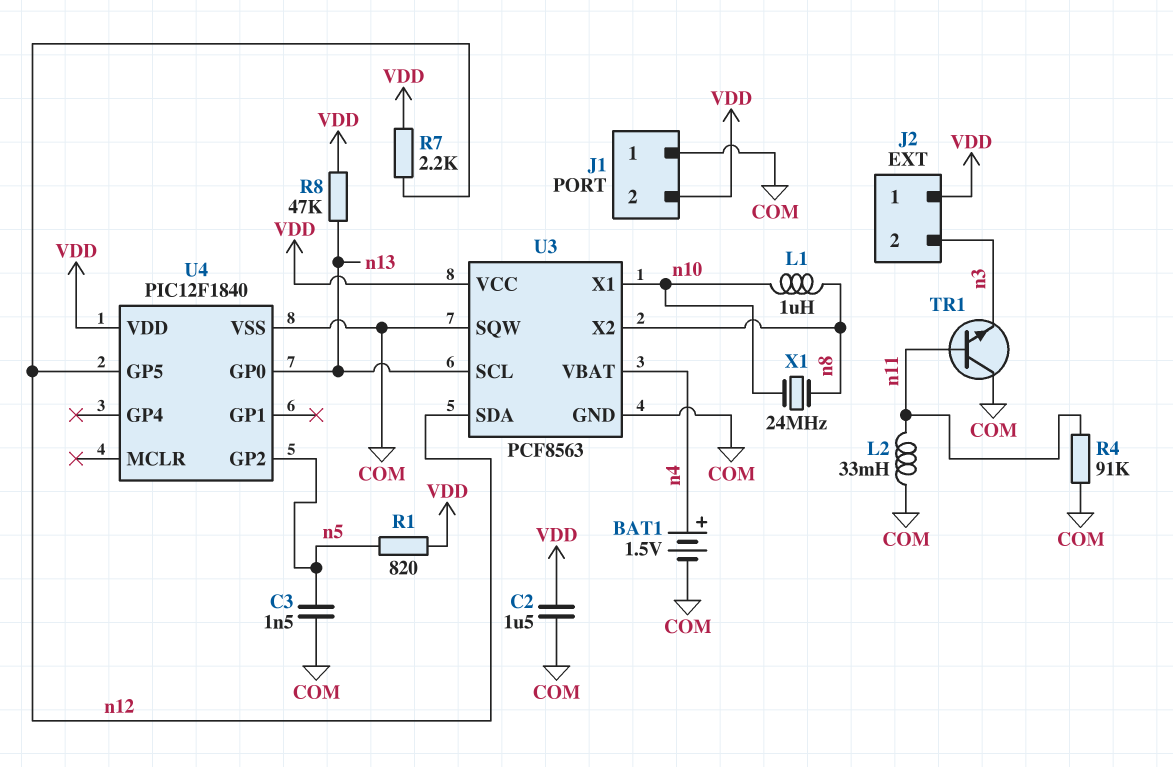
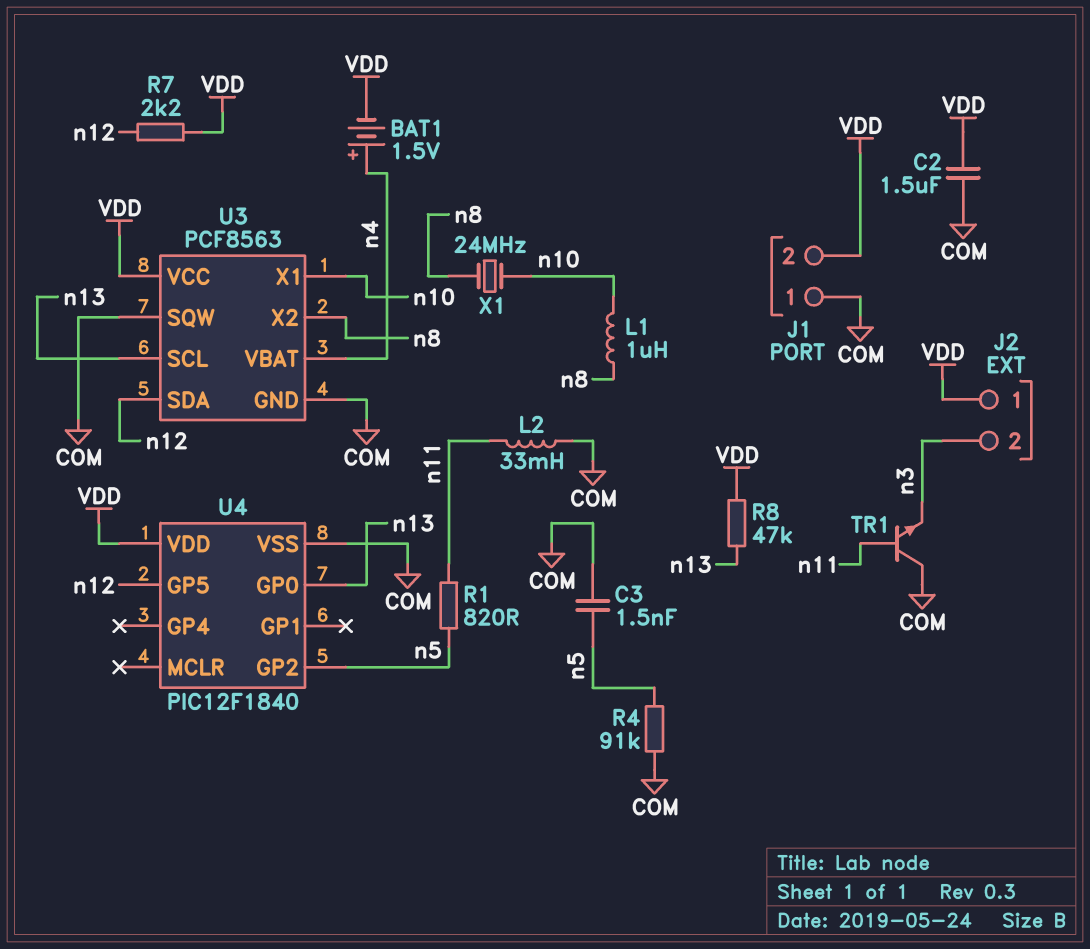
BAT1: 1.5V (plus n4, minus COM) -> 1.5V (plus n4, minus VDD)
R1: 820 (VDD, n5) -> 820 (n5, n11)
R4: 91k (COM, n11) -> 91k (COM, n5)

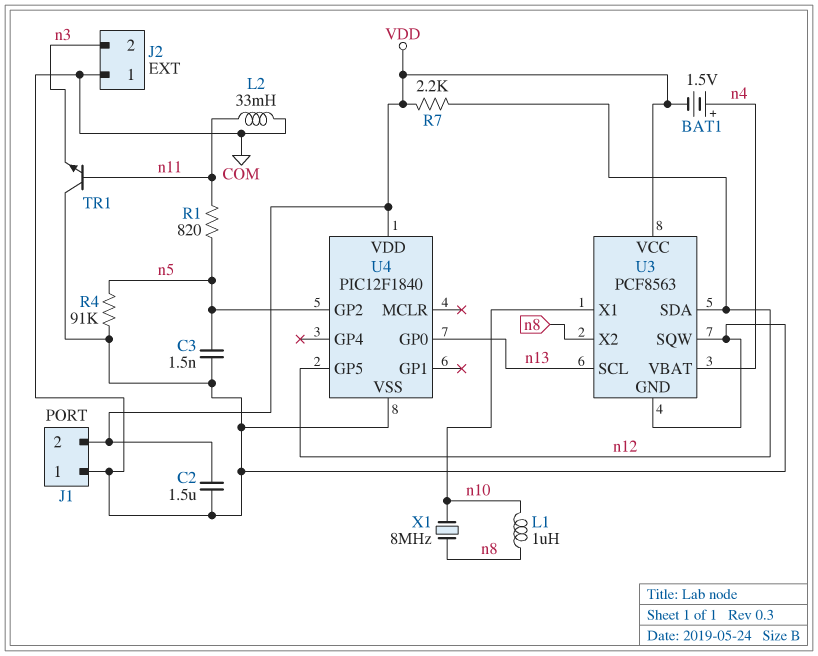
J2 pin 1: VDD -> COM
R8: 47k (VDD, n13) -> none
X1: 24MHz (n8, n10) -> 8MHz (n8, n10)

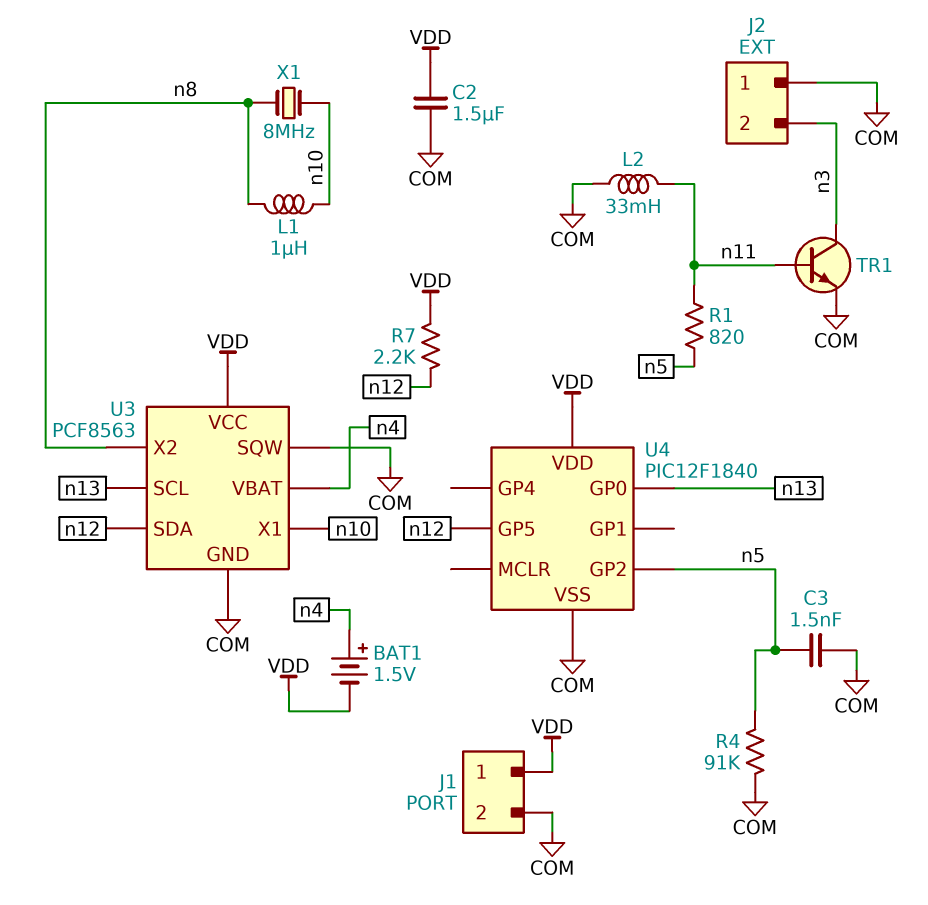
J1 pin 1: COM -> VDD
J1 pin 2: VDD -> COM
TR1: NPN (B n11, C COM, E n3) -> NPN (B n11, C n3, E COM)

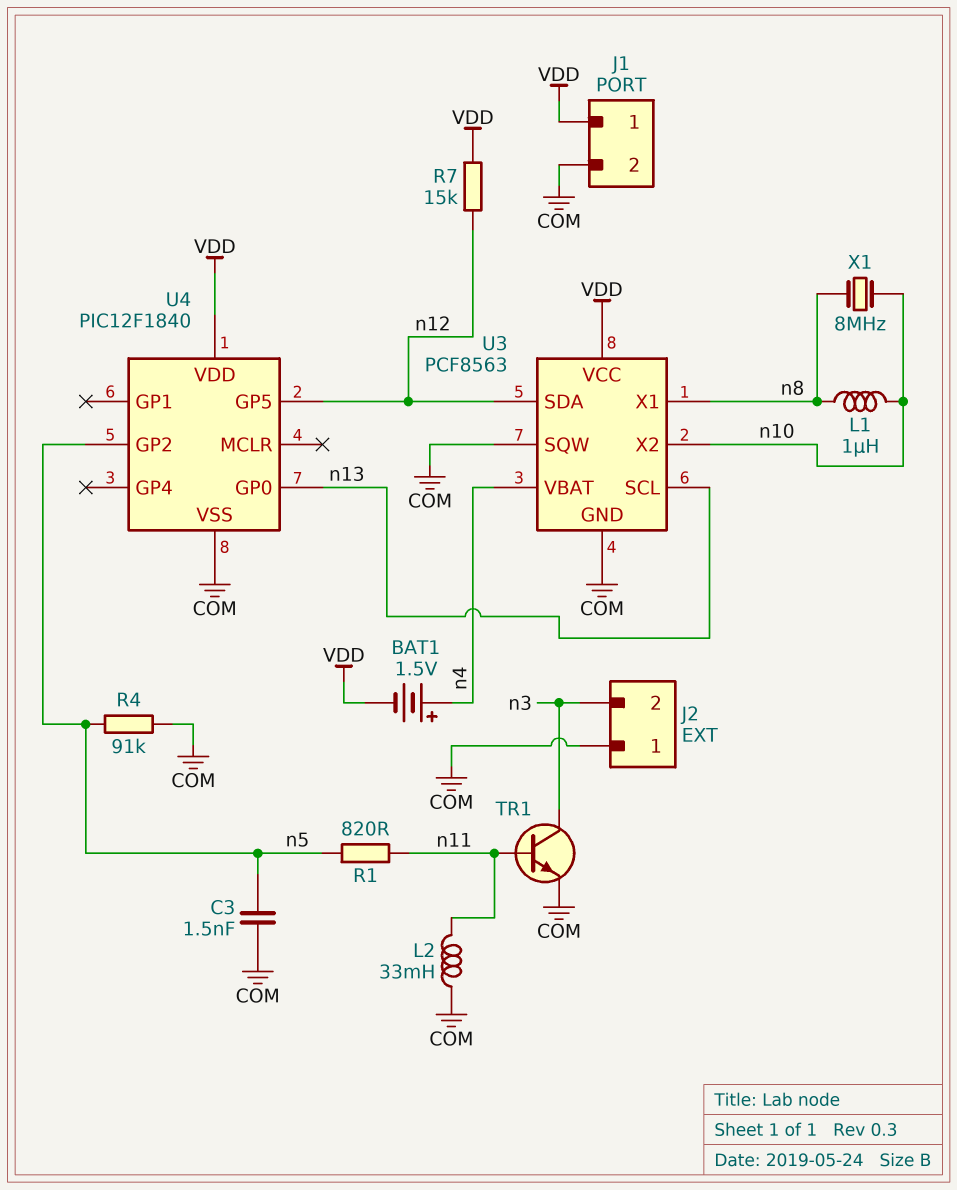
C2: 1.5uF (COM, VDD) -> none
R7: 2.2k (VDD, n12) -> 15k (VDD, n12)
U3 pin X1: n10 -> n8
U3 pin X2: n8 -> n10

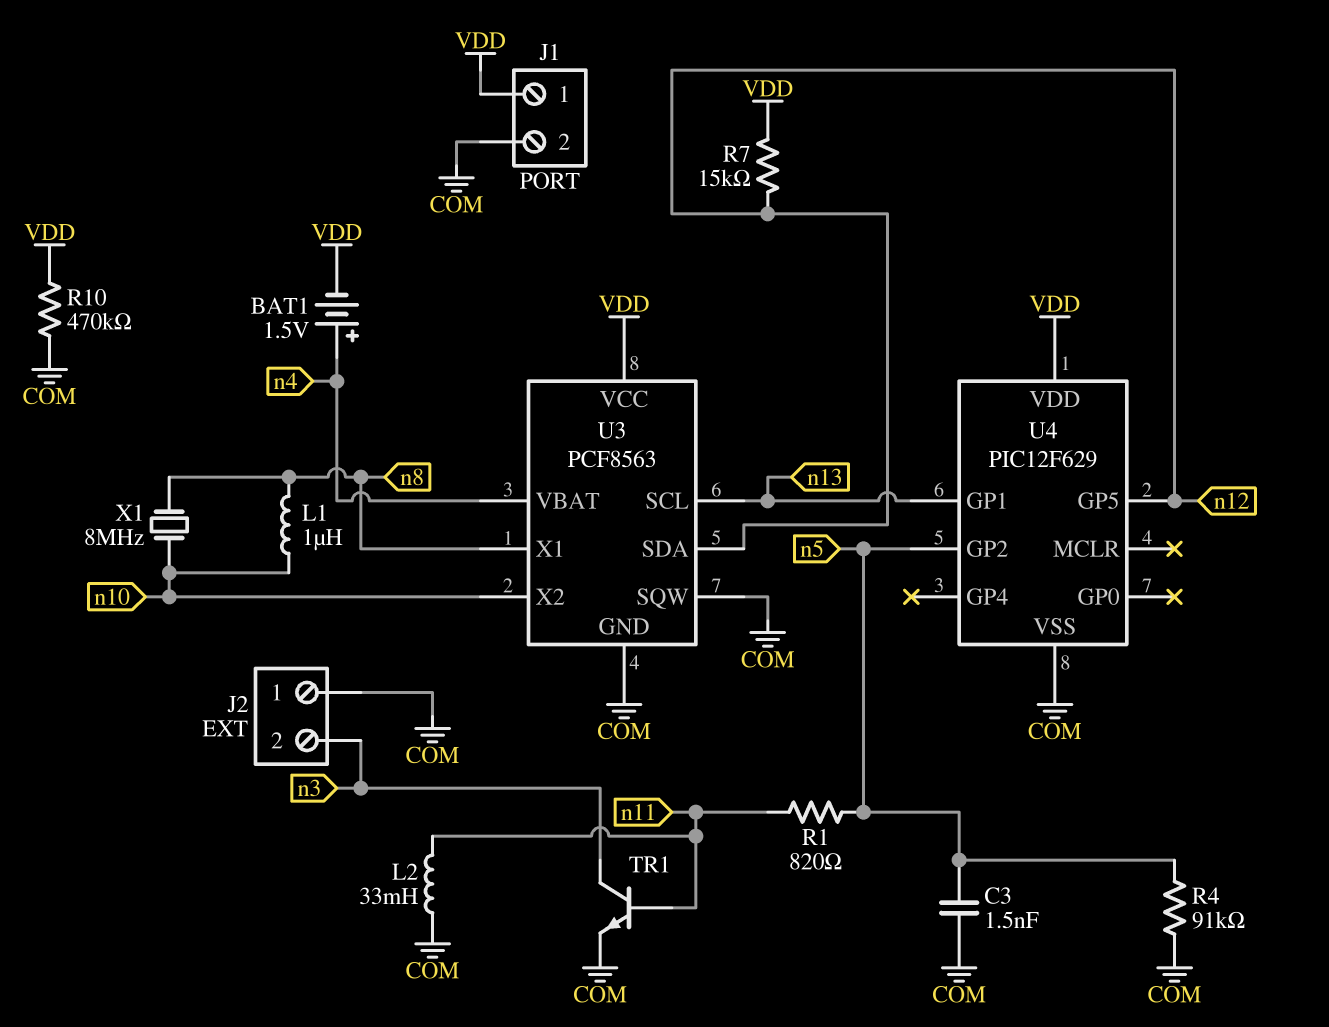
R10: none -> 470k (COM, VDD)
U4: PIC12F1840 -> PIC12F629
U4 pin GP0: n13 -> none
U4 pin GP1: none -> n13

